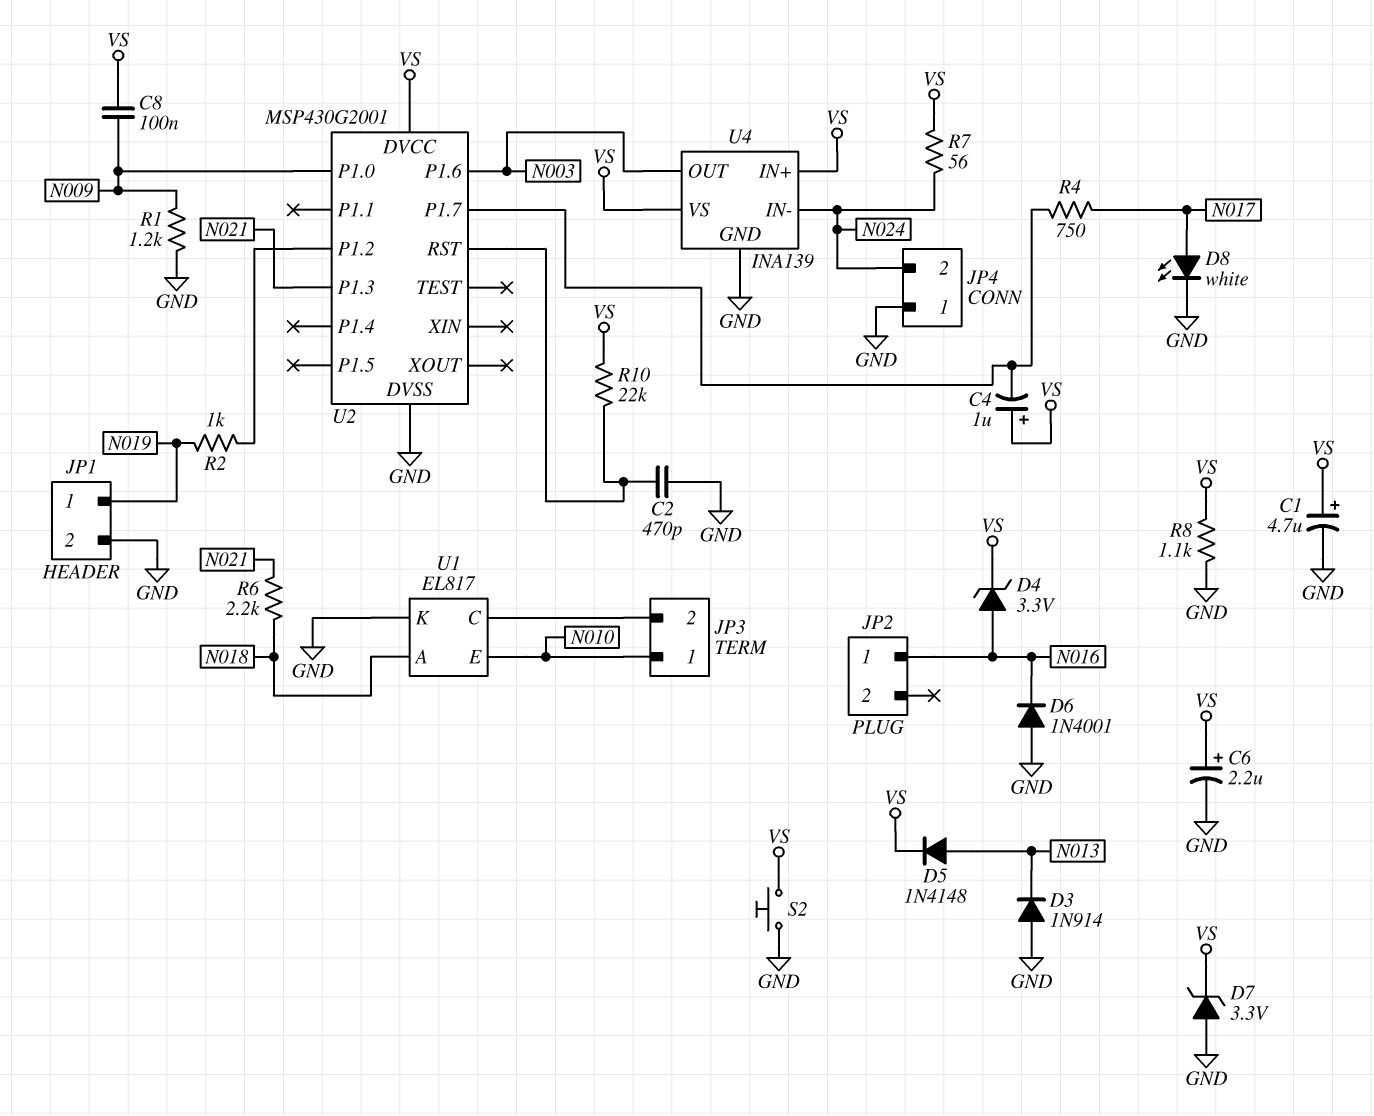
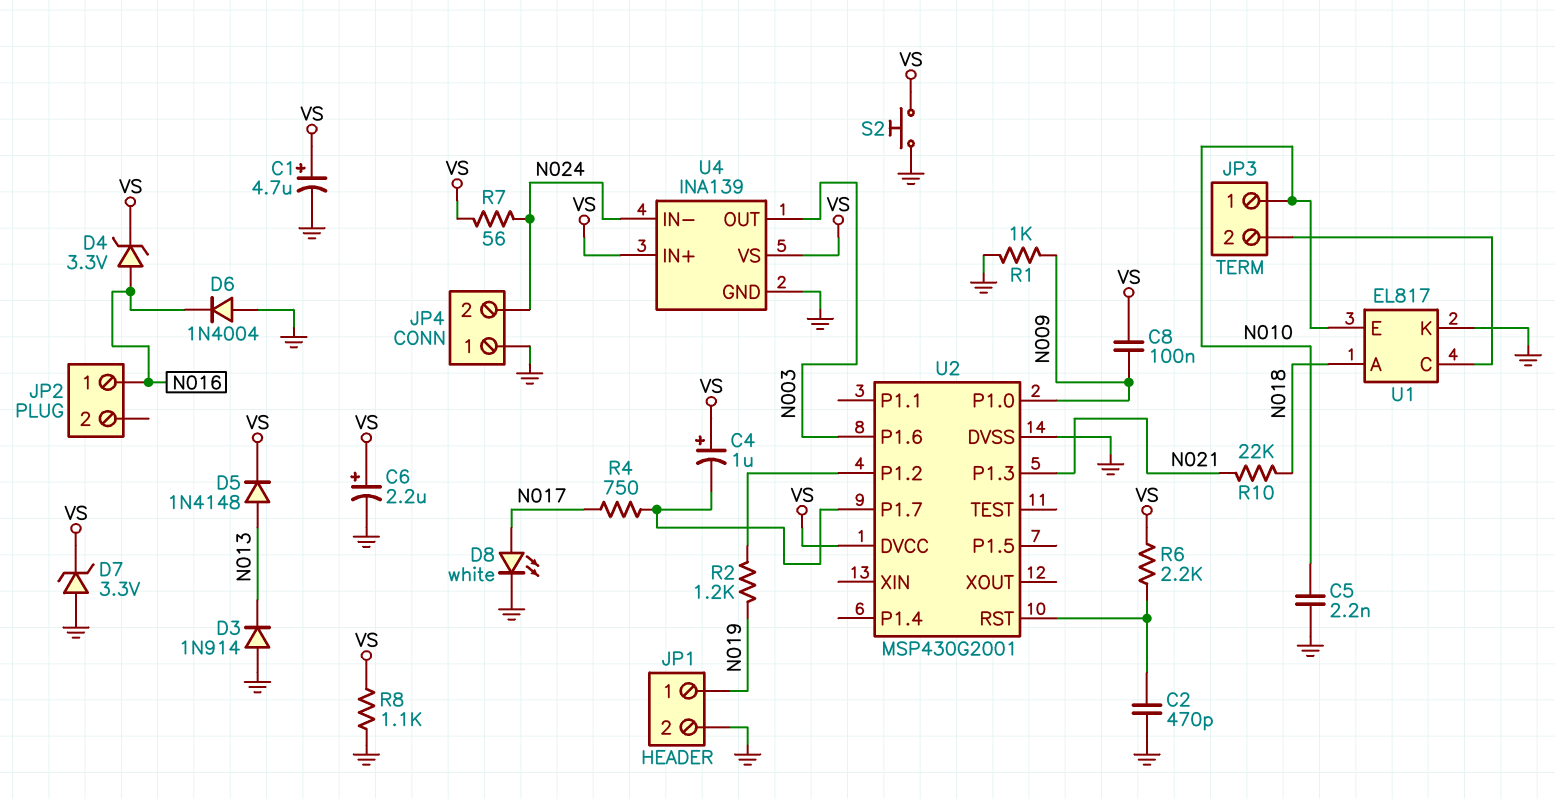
C5: none -> 2.2nF (GND, N010)
D6: diode 1N4001 (A GND, K N016) -> diode 1N4004 (A GND, K N016)
R1: 1.2k (GND, N009) -> 1k (GND, N009)
R2: 1k (N019, U2/P1.2) -> 1.2k (N019, U2/P1.2)
R6: 2.2k (N018, N021) -> 2.2k (U2/RST, VS)
R10: 22k (U2/RST, VS) -> 22k (N018, N021)

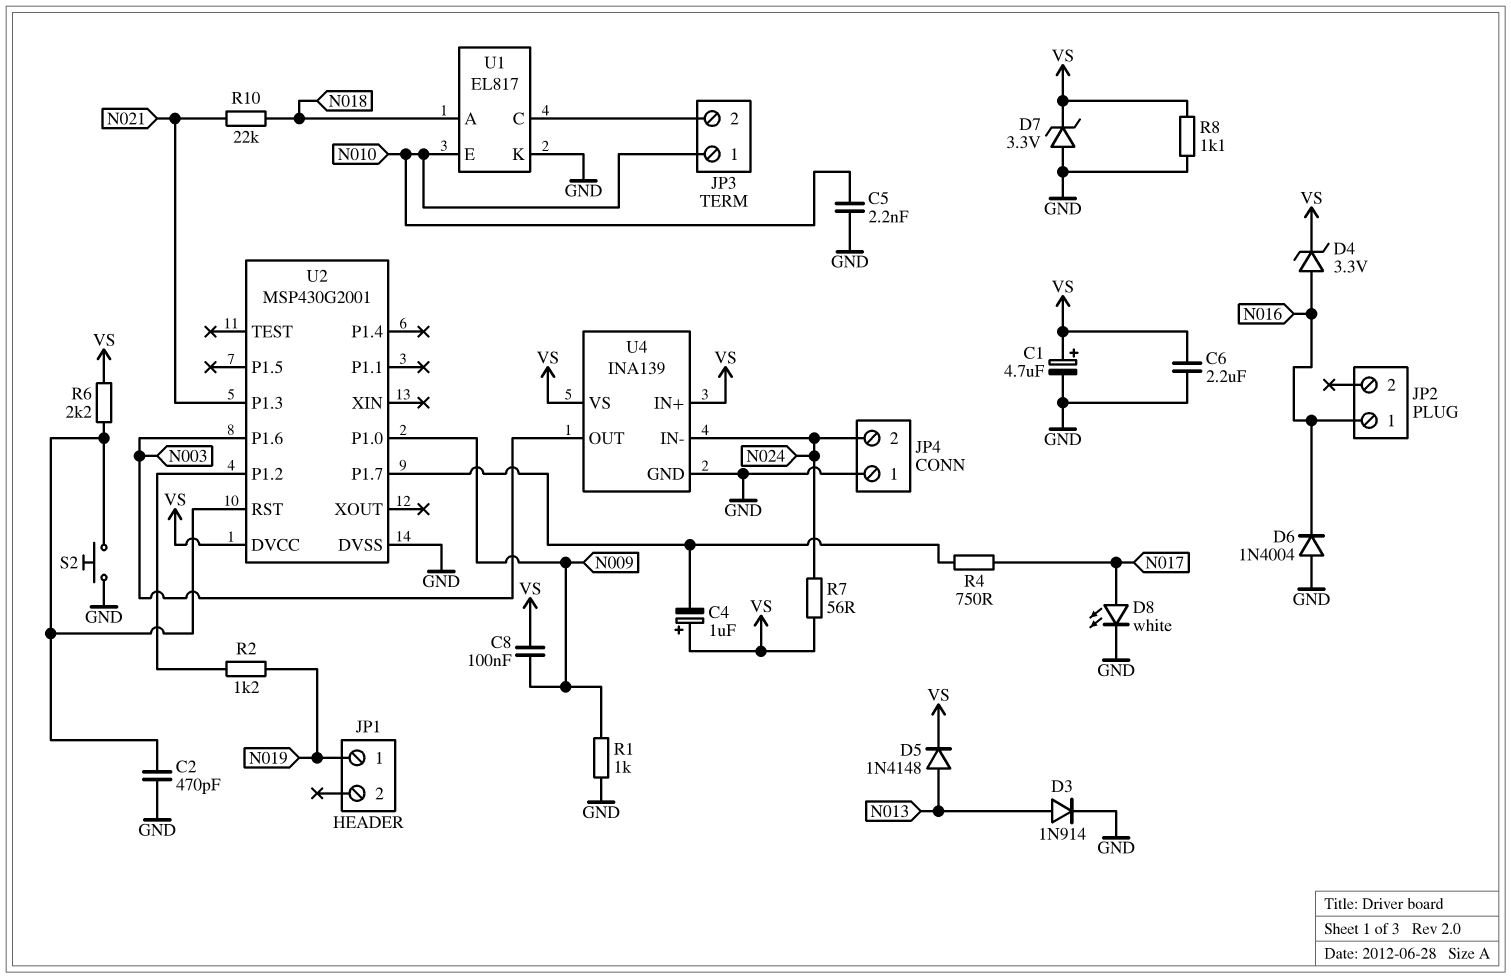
C6: 2.2uF (plus VS, minus GND) -> 2.2uF (GND, VS)
D3: diode 1N914 (A GND, K N013) -> diode 1N914 (A N013, K GND)
JP1 pin 2: GND -> none
S2: button (GND, VS) -> button (GND, U2/RST)

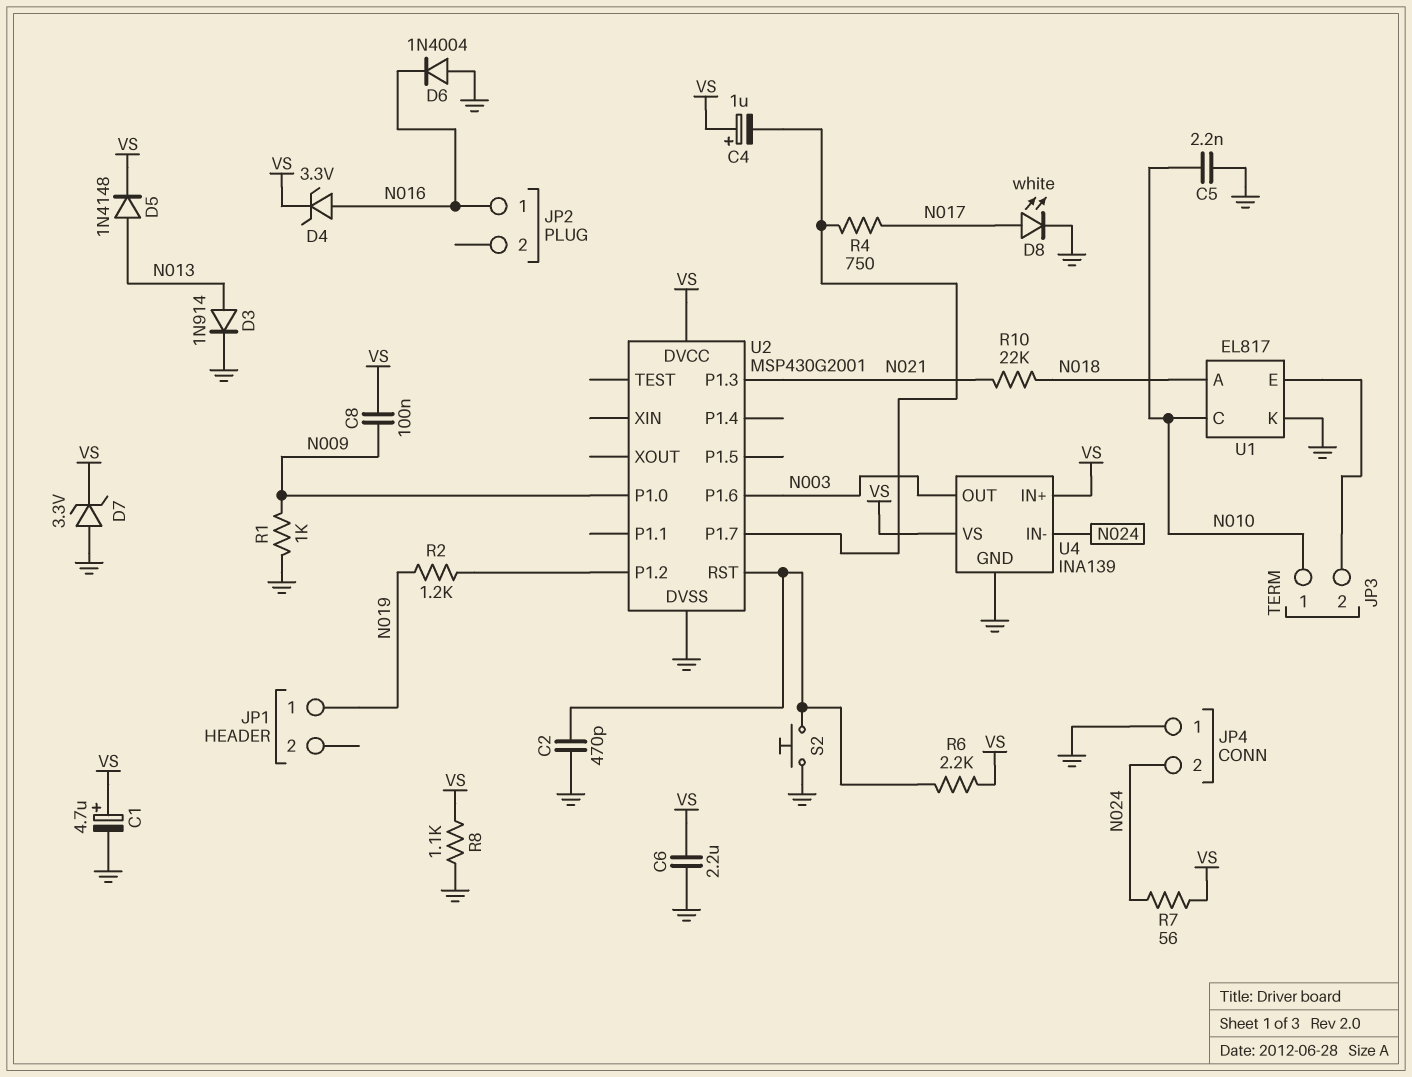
U1 pin C: JP3/2 -> N010
U1 pin E: N010 -> JP3/2

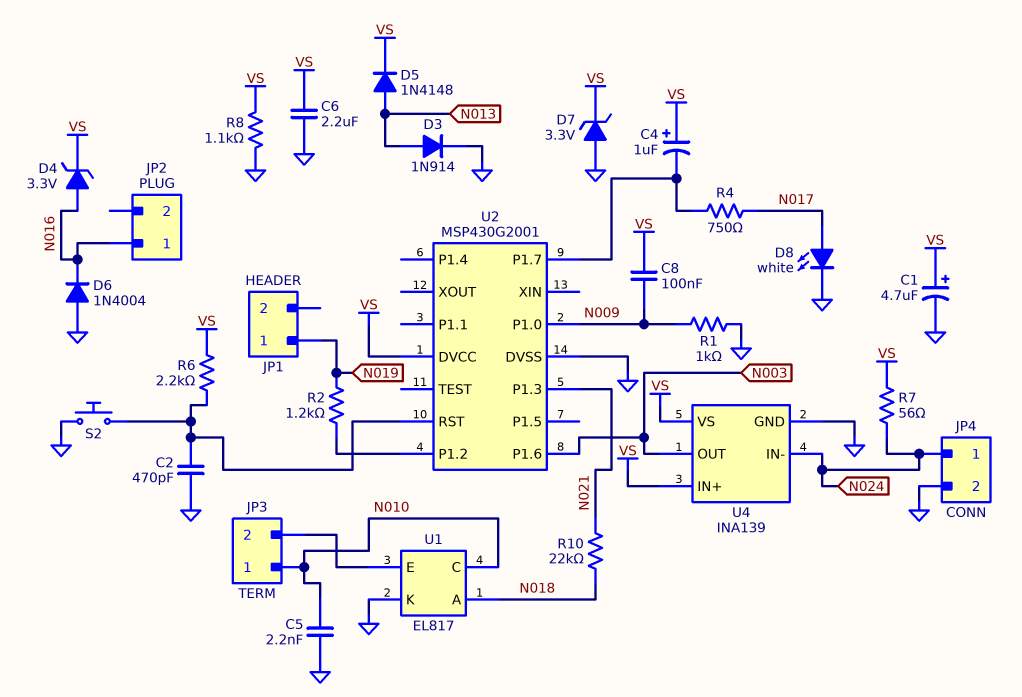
JP4 pin 1: GND -> N024
JP4 pin 2: N024 -> GND

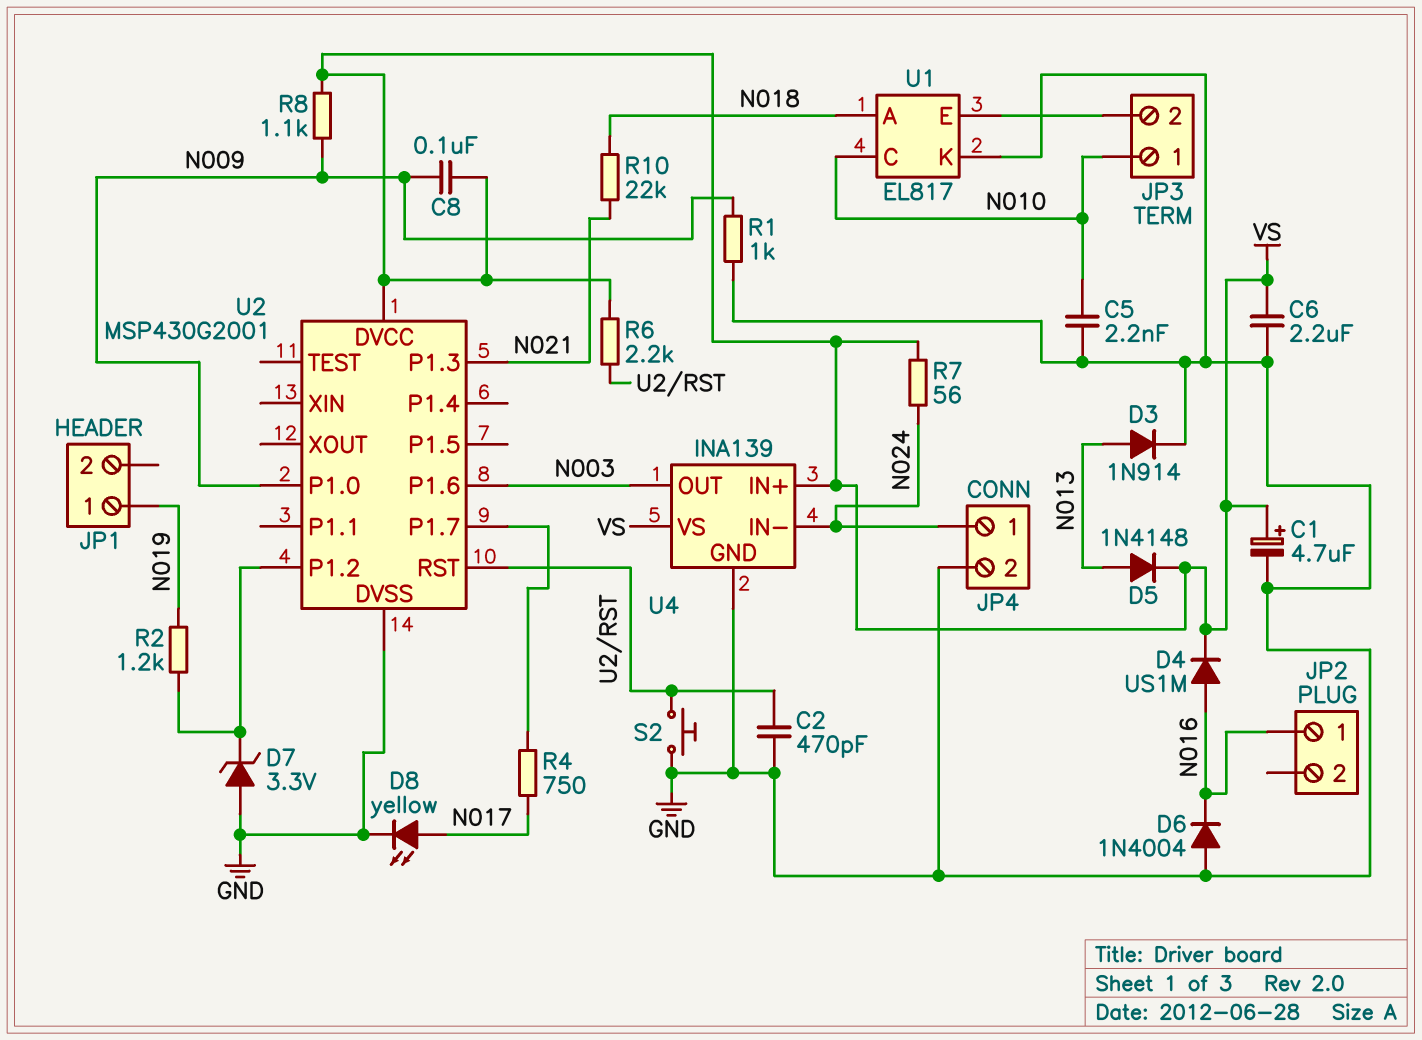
C4: 1uF (plus VS, minus U2/P1.7) -> none
D4: zener 3.3V (A N016, K VS) -> diode US1M (A N016, K VS)
D7: zener 3.3V (A GND, K VS) -> zener 3.3V (A GND, K U2/P1.2)
D8: LED white (A N017, K GND) -> LED yellow (A N017, K GND)
R8: 1.1k (GND, VS) -> 1.1k (N009, VS)

